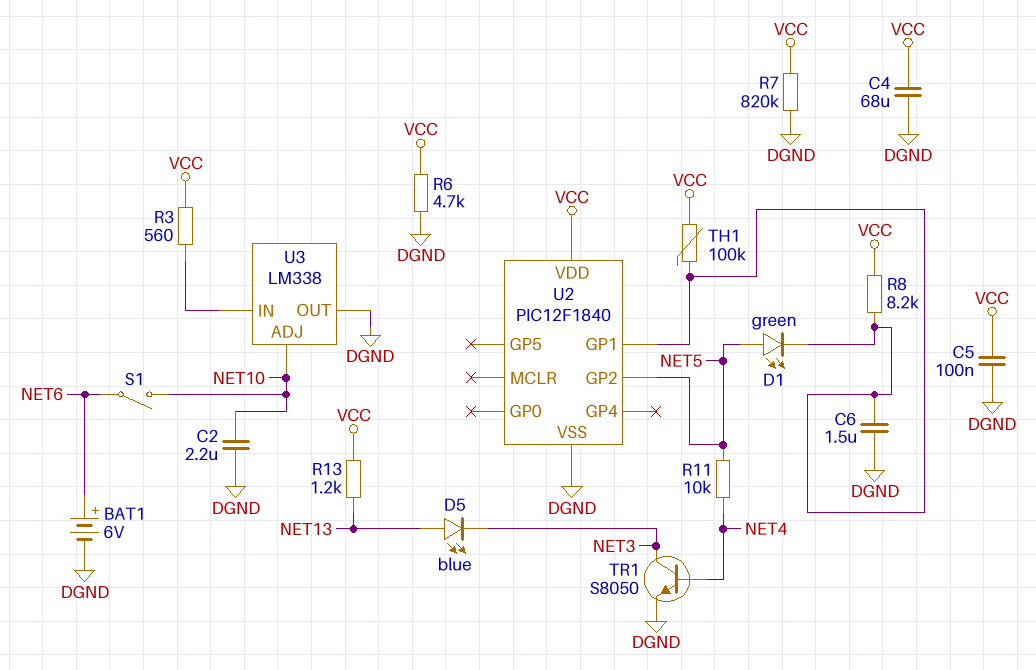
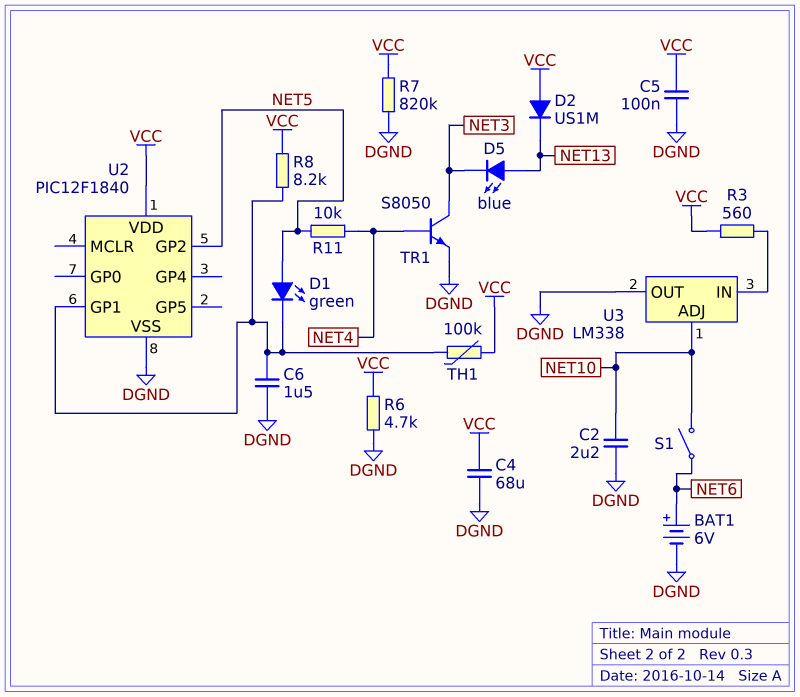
D2: none -> diode US1M (A VCC, K NET13)
R13: 1.2k (NET13, VCC) -> none

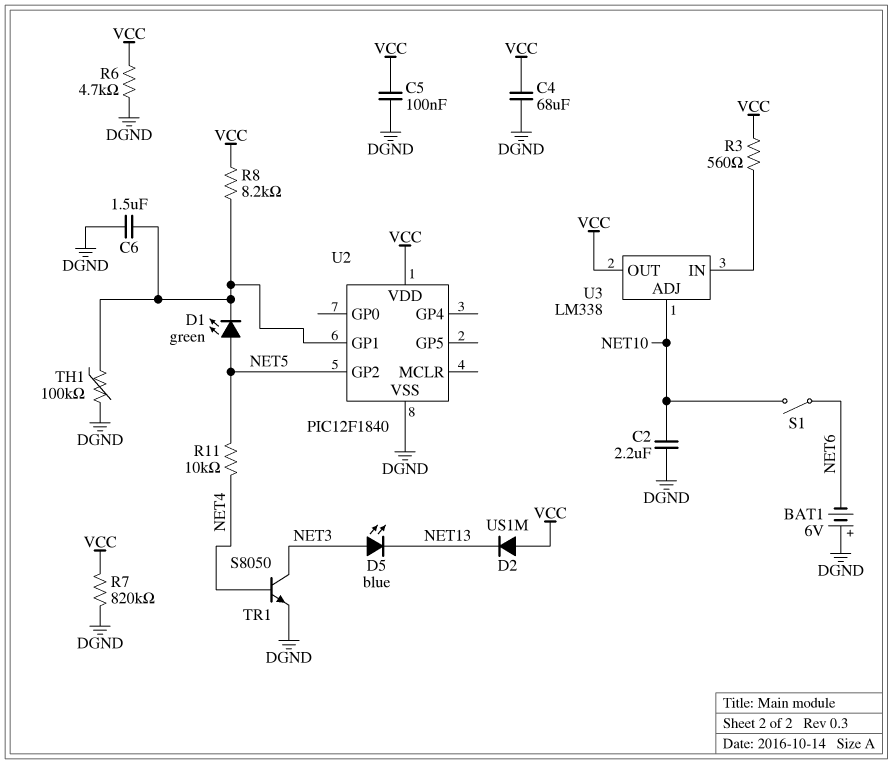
BAT1: 6V (plus NET6, minus DGND) -> 6V (plus DGND, minus NET6)
D5: LED blue (A NET13, K NET3) -> LED blue (A NET3, K NET13)
TH1: 100k (U2/GP1, VCC) -> 100k (DGND, U2/GP1)
U3 pin OUT: DGND -> VCC

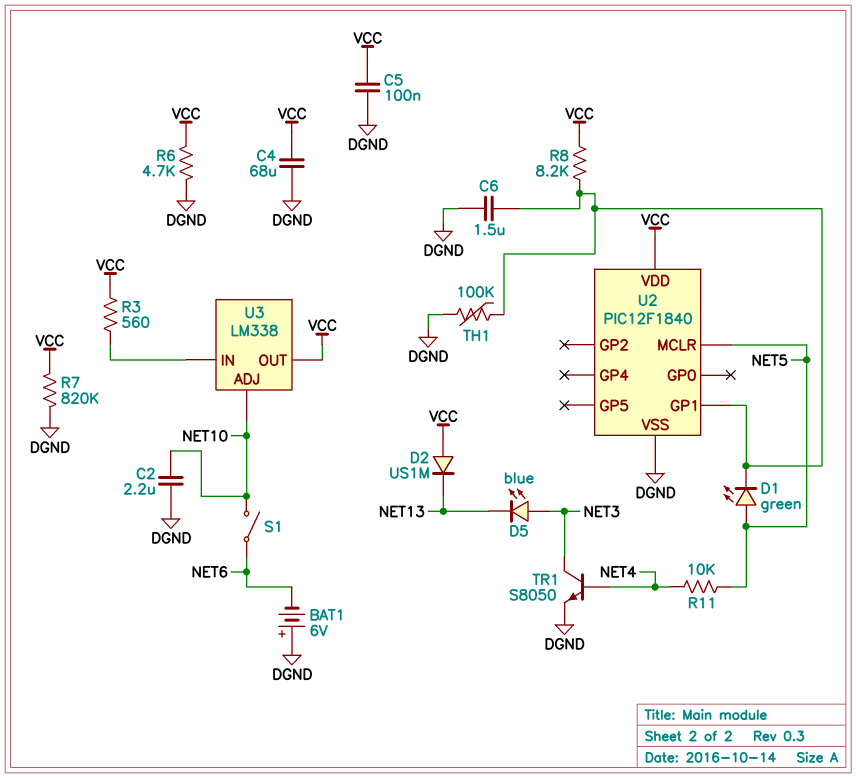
U2 pin GP2: NET5 -> none
U2 pin MCLR: none -> NET5

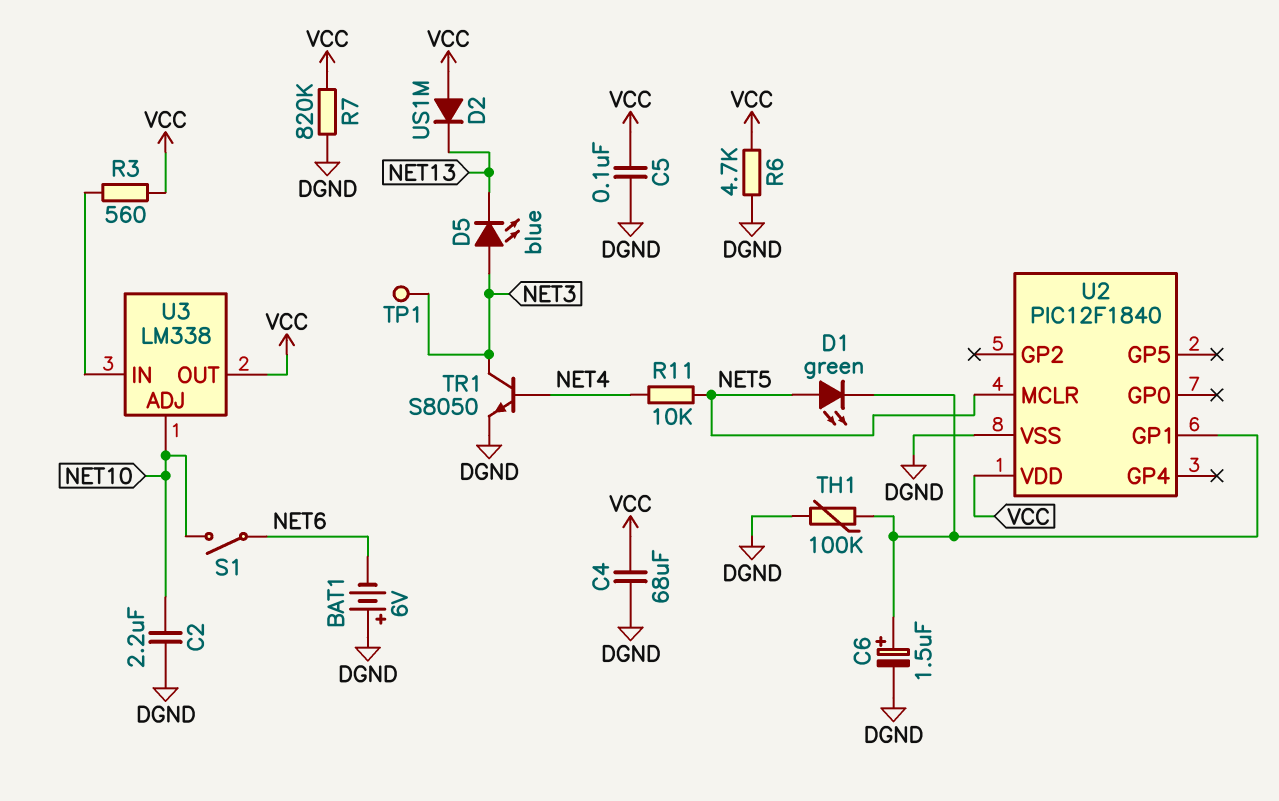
C6: 1.5uF (DGND, U2/GP1) -> 1.5uF (plus U2/GP1, minus DGND)
R8: 8.2k (U2/GP1, VCC) -> none
TP1: none -> test point (NET3)

